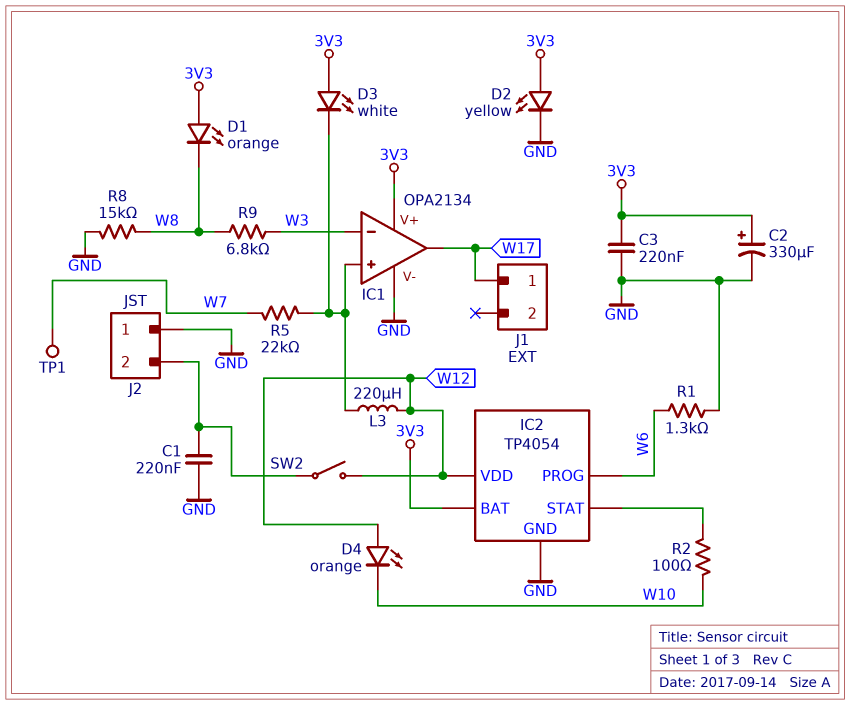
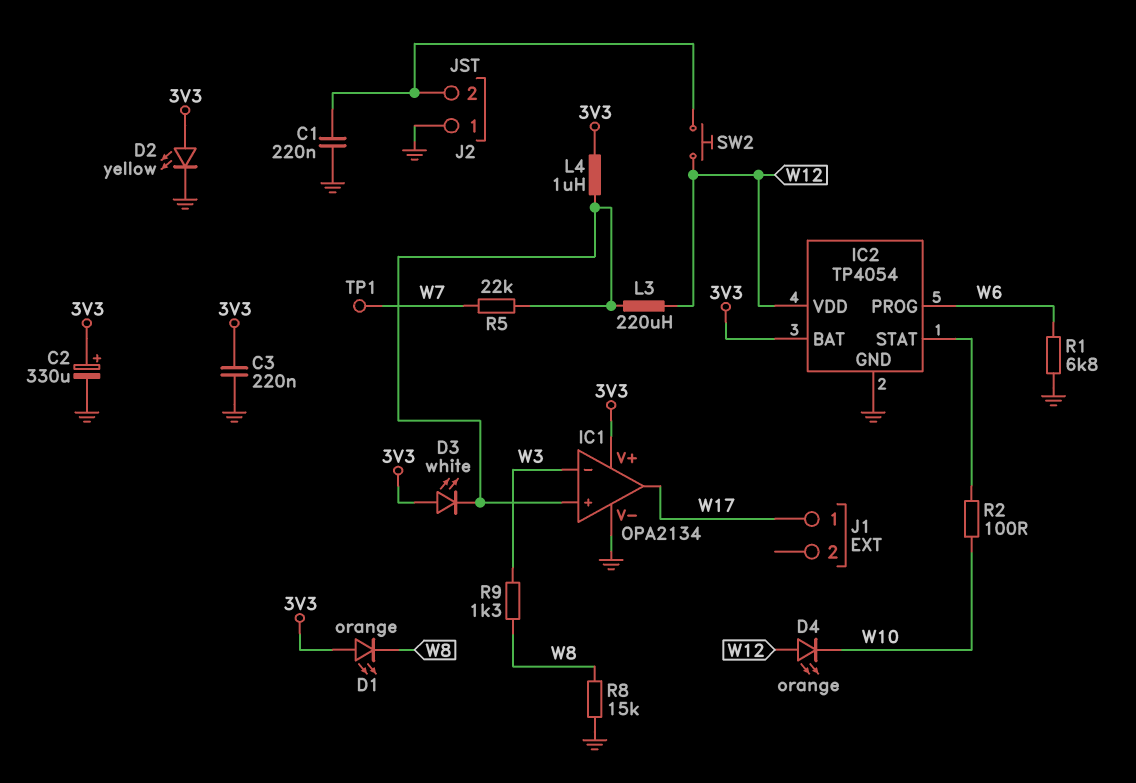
L4: none -> 1uH (3V3, IC1/in+)
R1: 1.3k (GND, W6) -> 6.8k (GND, W6)
R9: 6.8k (W3, W8) -> 1.3k (W3, W8)
SW2: switch (J2/2, W12) -> button (J2/2, W12)

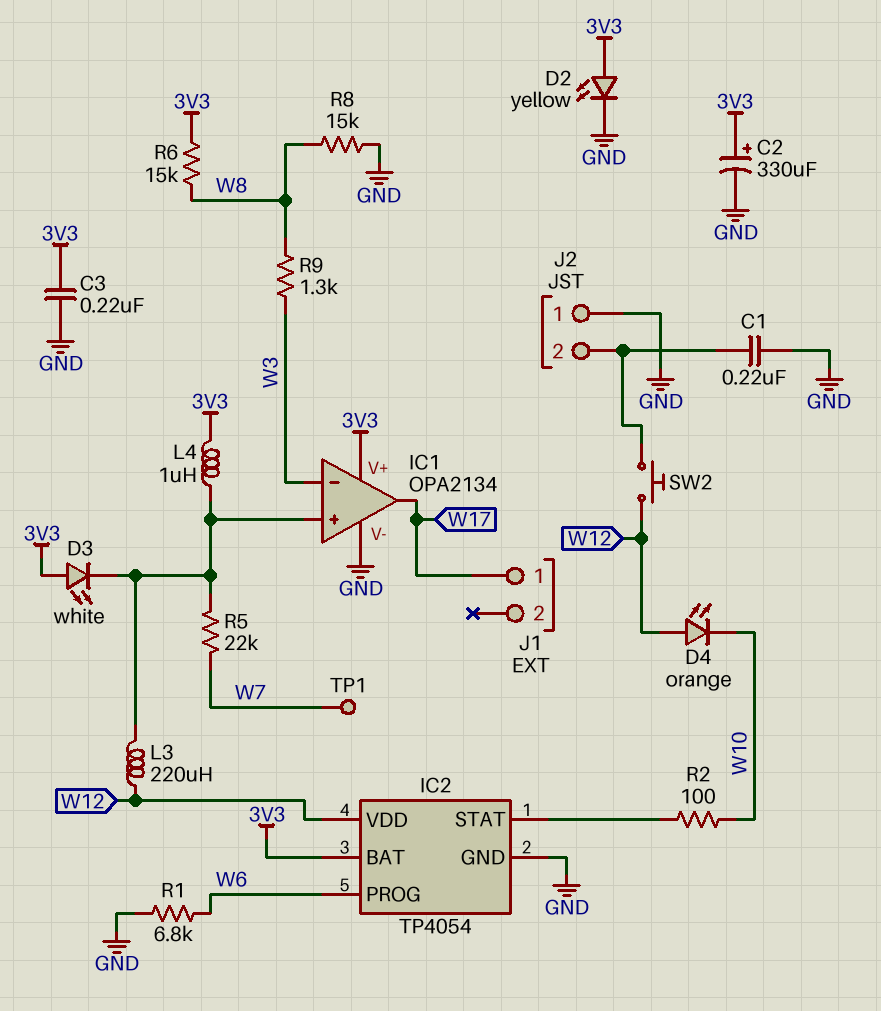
D1: LED orange (A 3V3, K W8) -> none
R6: none -> 15k (3V3, W8)

